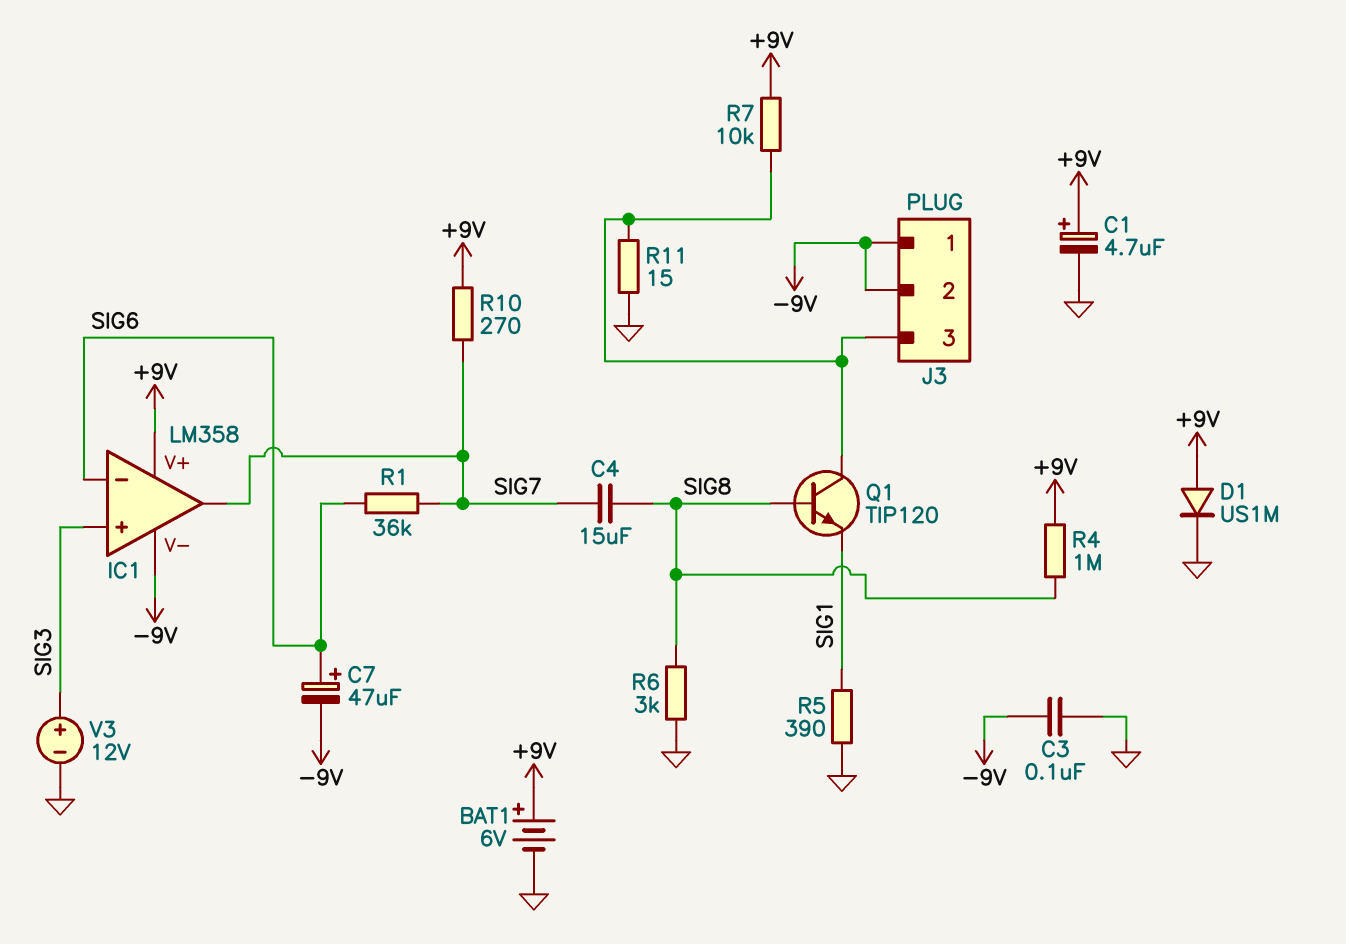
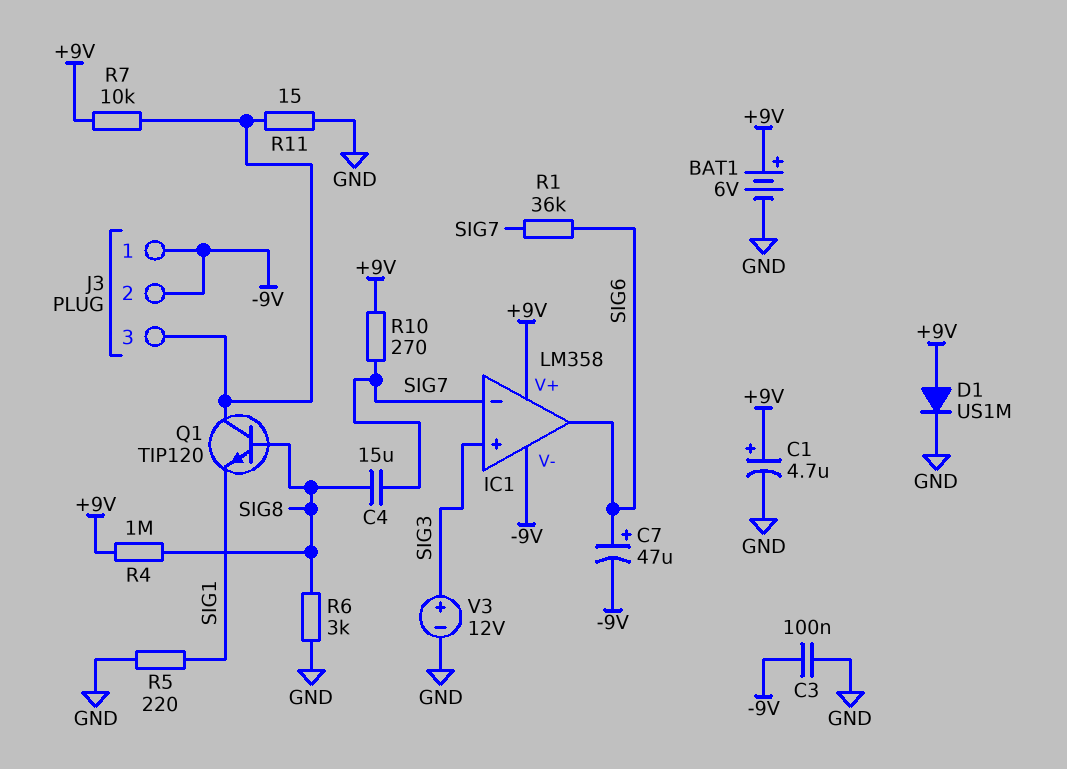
IC1 pin in-: SIG6 -> SIG7
IC1 pin out: SIG7 -> SIG6
R5: 390 (GND, SIG1) -> 220 (GND, SIG1)

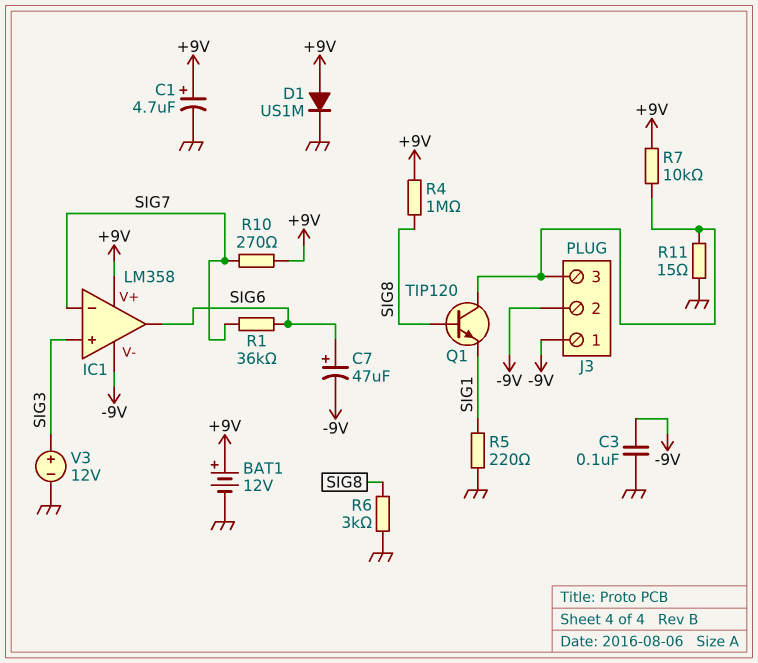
BAT1: 6V (plus +9V, minus GND) -> 12V (plus +9V, minus GND)
C4: 15uF (SIG7, SIG8) -> none

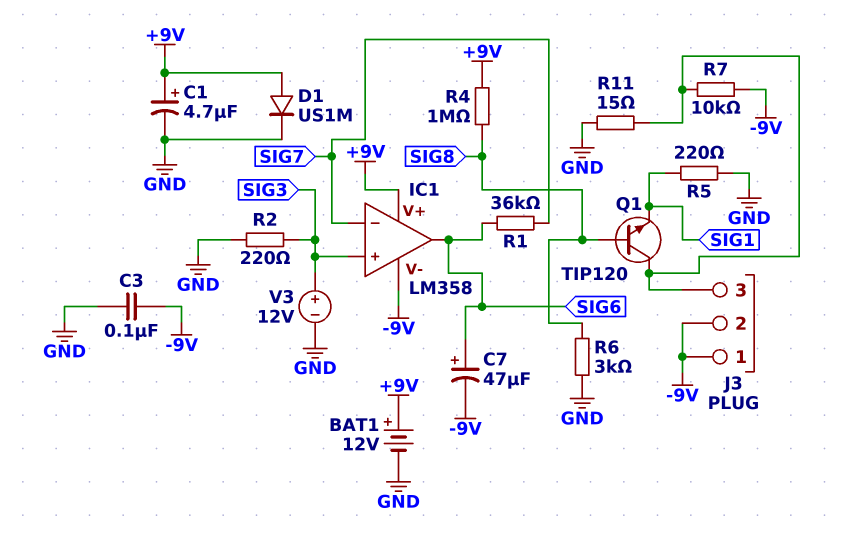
R2: none -> 220 (GND, SIG3)
R7: 10k (+9V, J3/3) -> 10k (-9V, J3/3)
R10: 270 (+9V, SIG7) -> none

